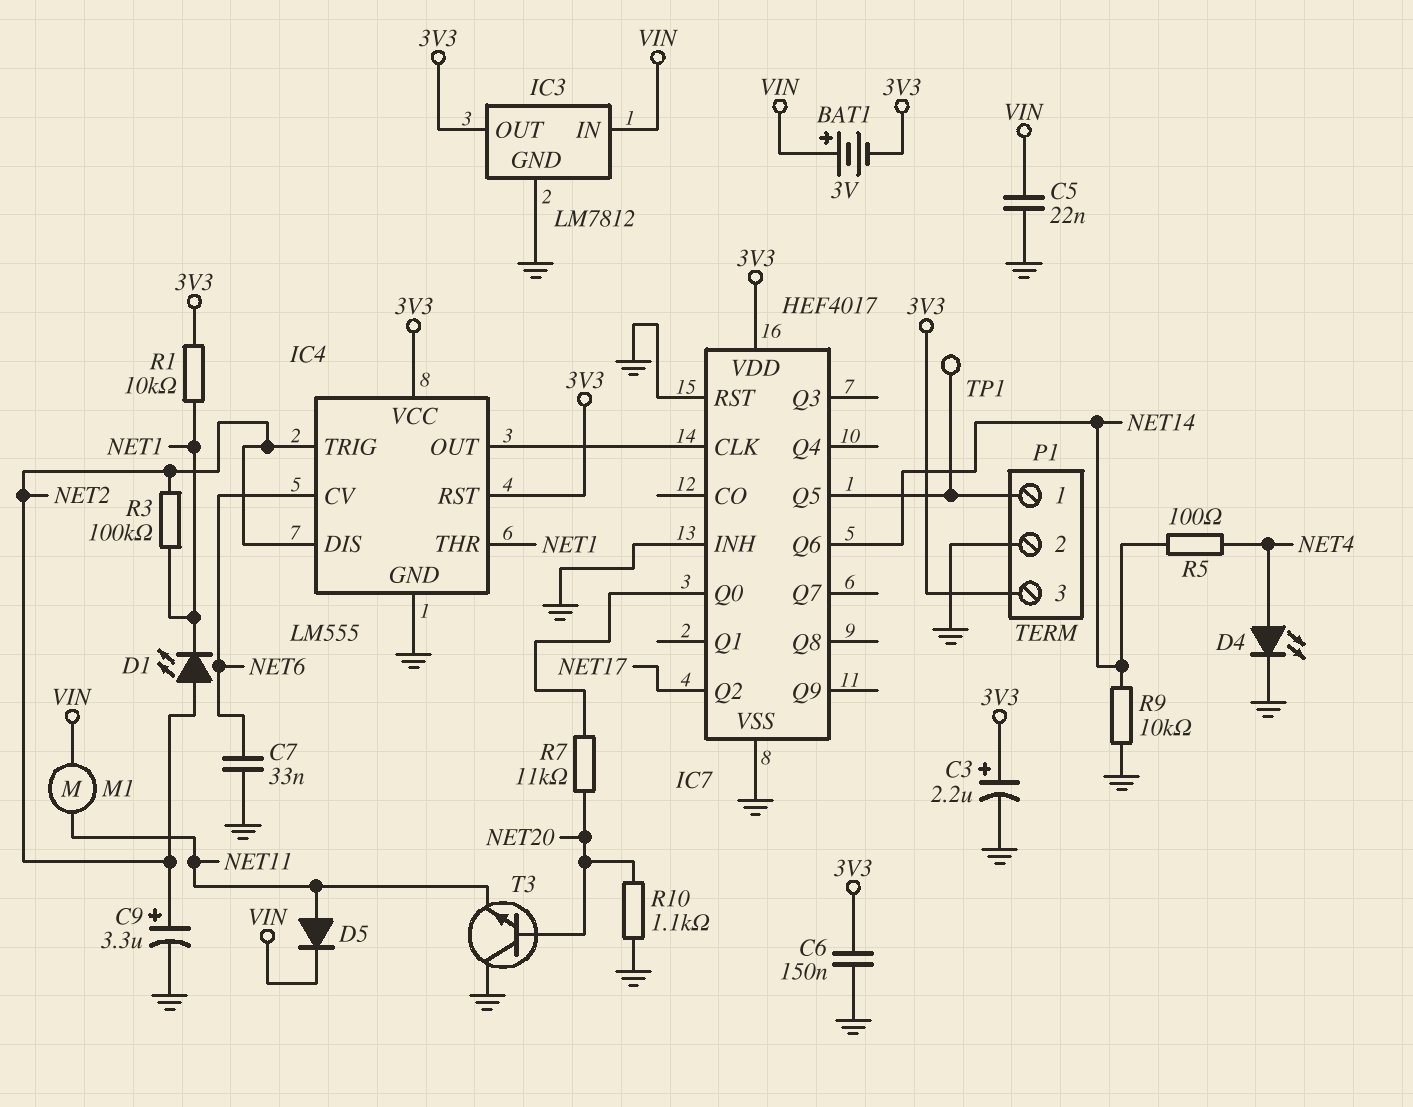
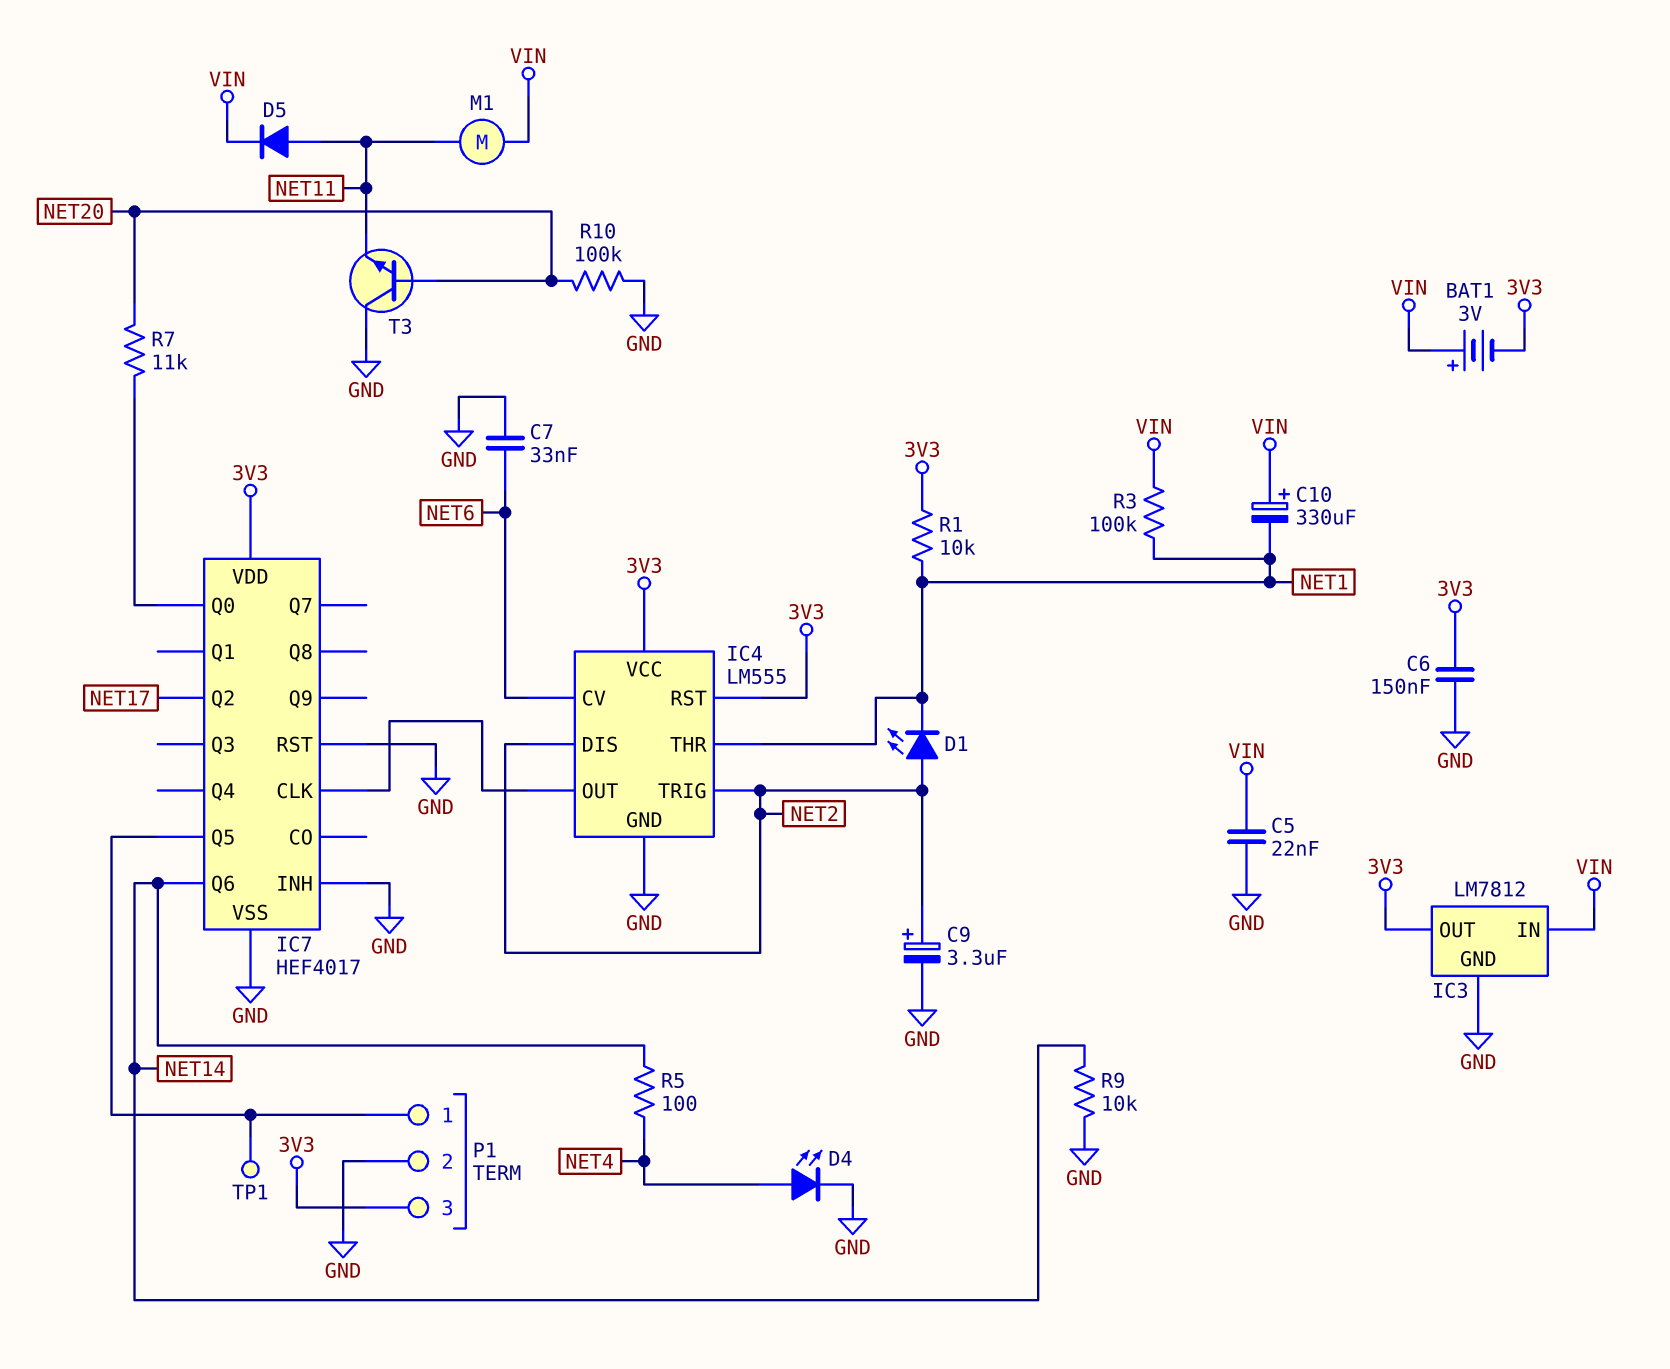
C3: 2.2uF (plus 3V3, minus GND) -> none
C10: none -> 330uF (plus VIN, minus NET1)
R3: 100k (NET1, NET2) -> 100k (NET1, VIN)
R10: 1.1k (GND, NET20) -> 100k (GND, NET20)

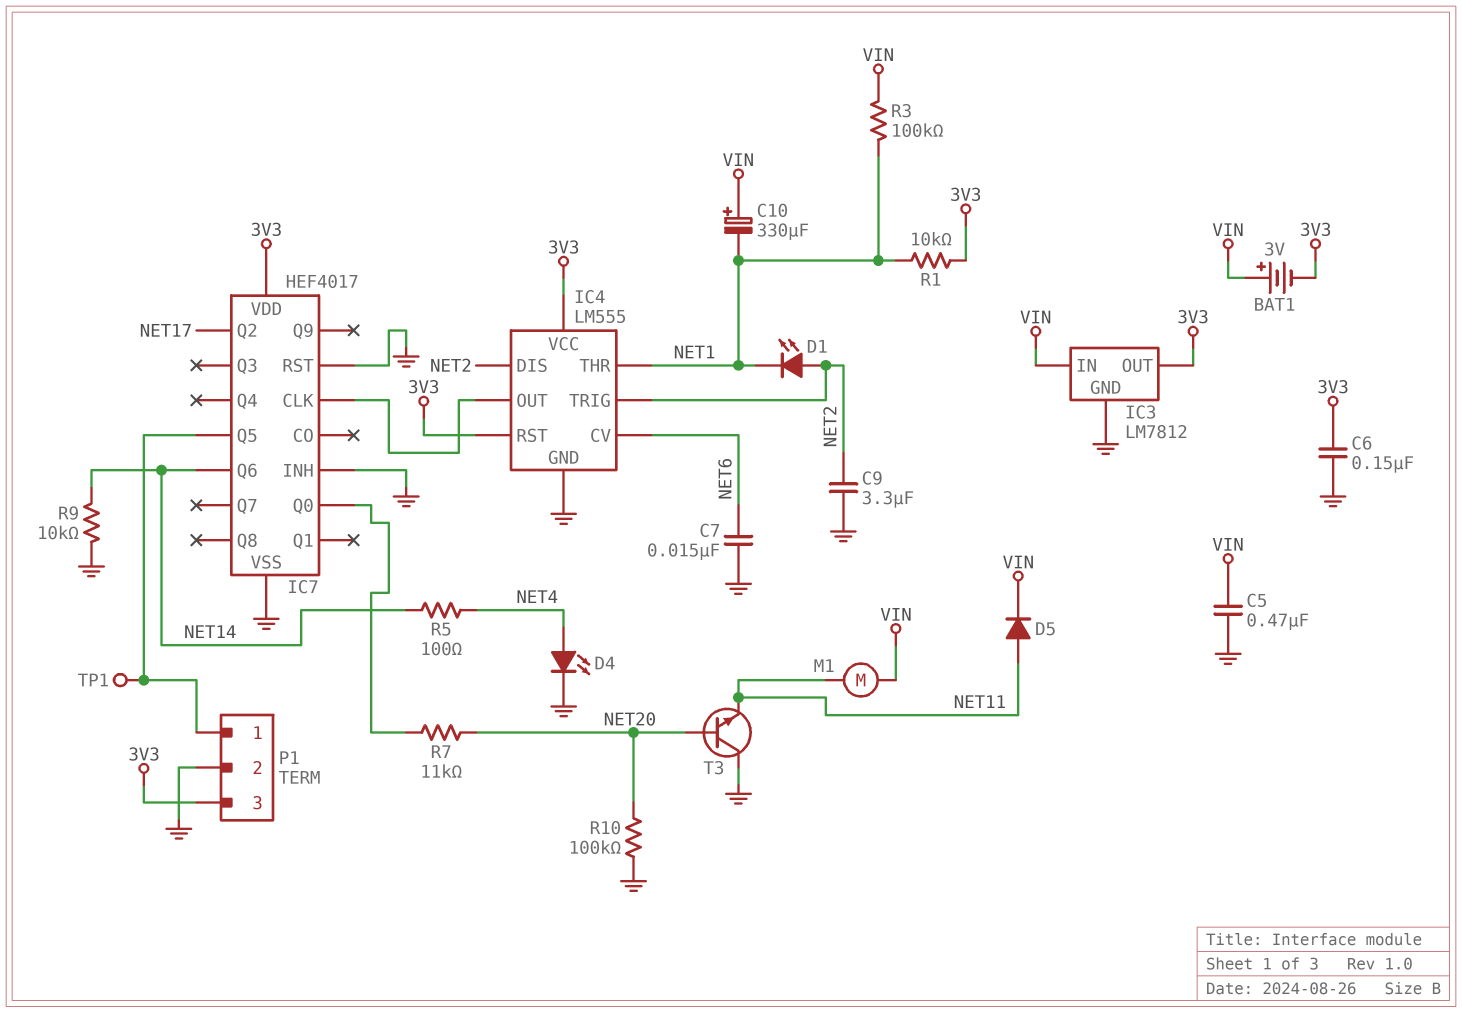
C5: 22nF (GND, VIN) -> 470nF (GND, VIN)
C7: 33nF (GND, NET6) -> 15nF (GND, NET6)
C9: 3.3uF (plus NET2, minus GND) -> 3.3uF (GND, NET2)

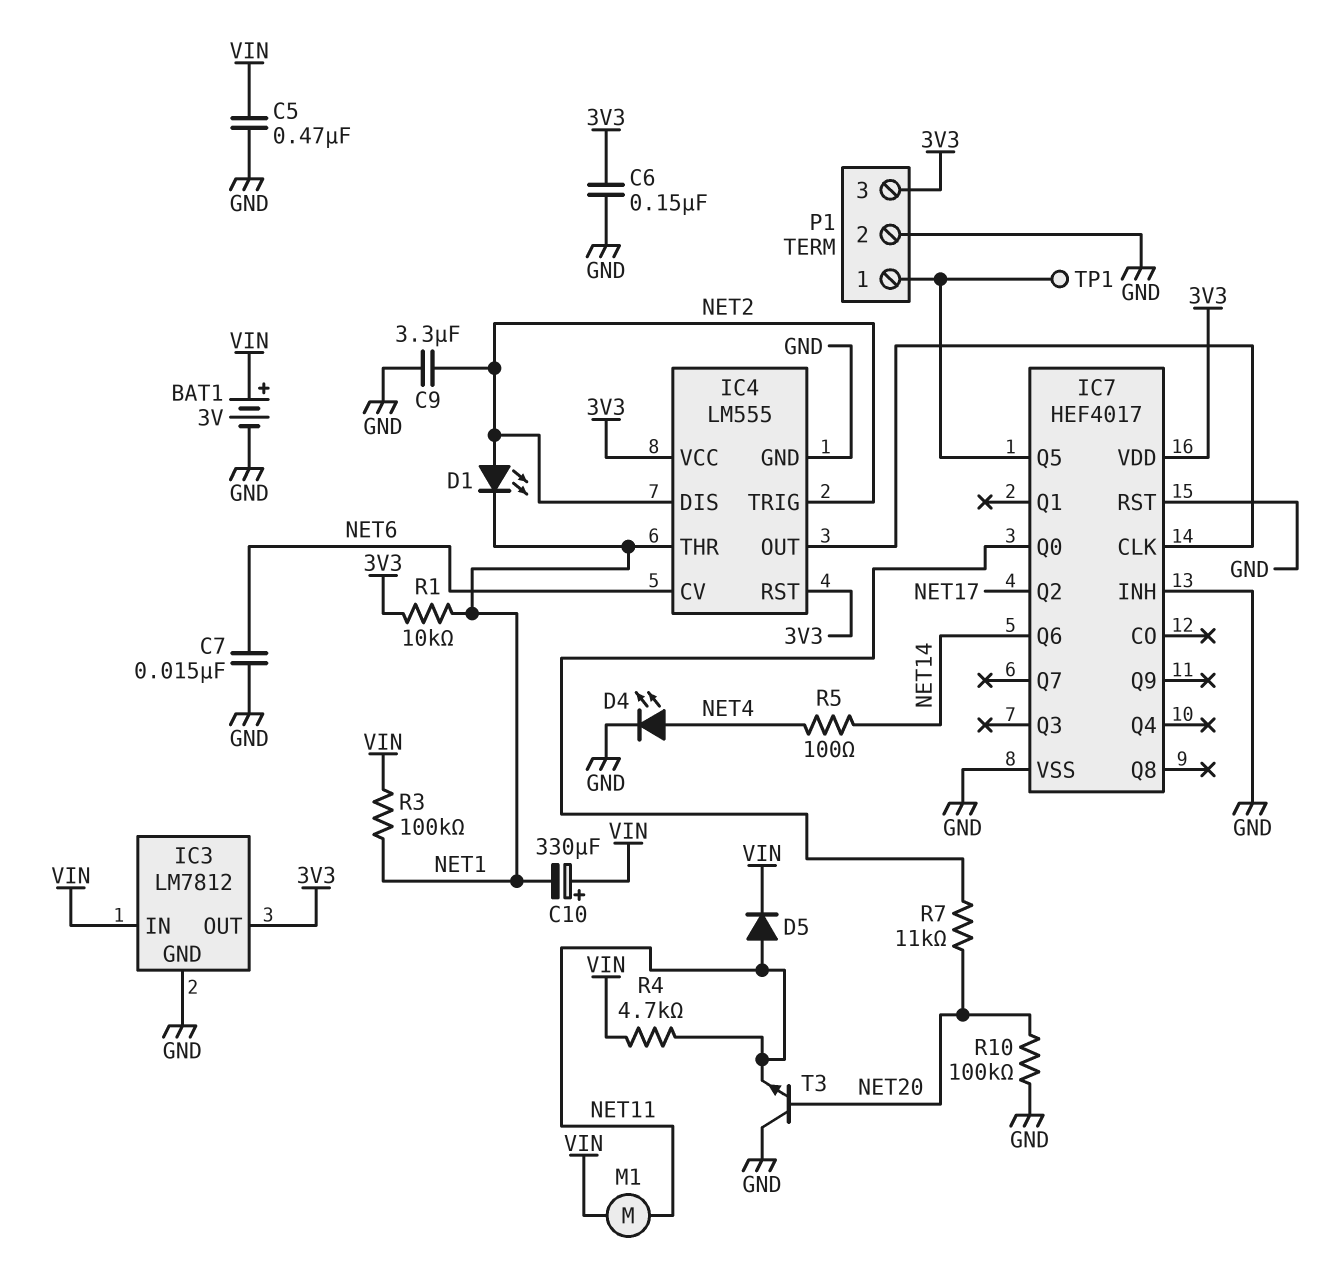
BAT1: 3V (plus VIN, minus 3V3) -> 3V (plus VIN, minus GND)
R4: none -> 4.7k (NET11, VIN)
R9: 10k (GND, NET14) -> none

